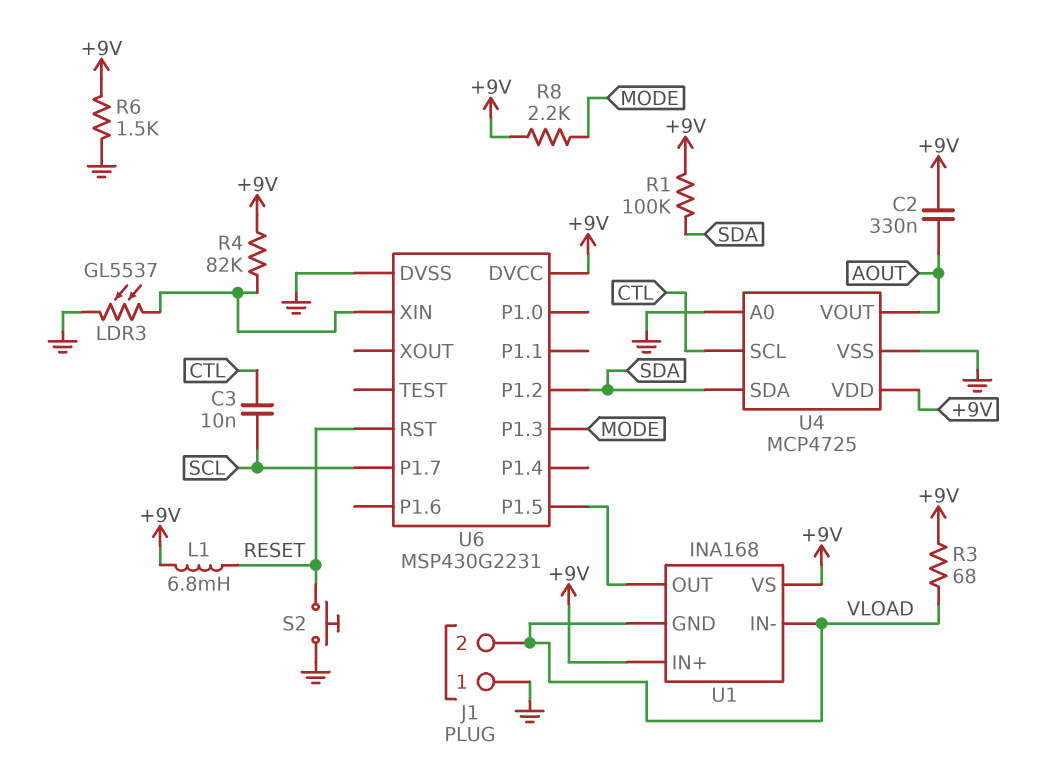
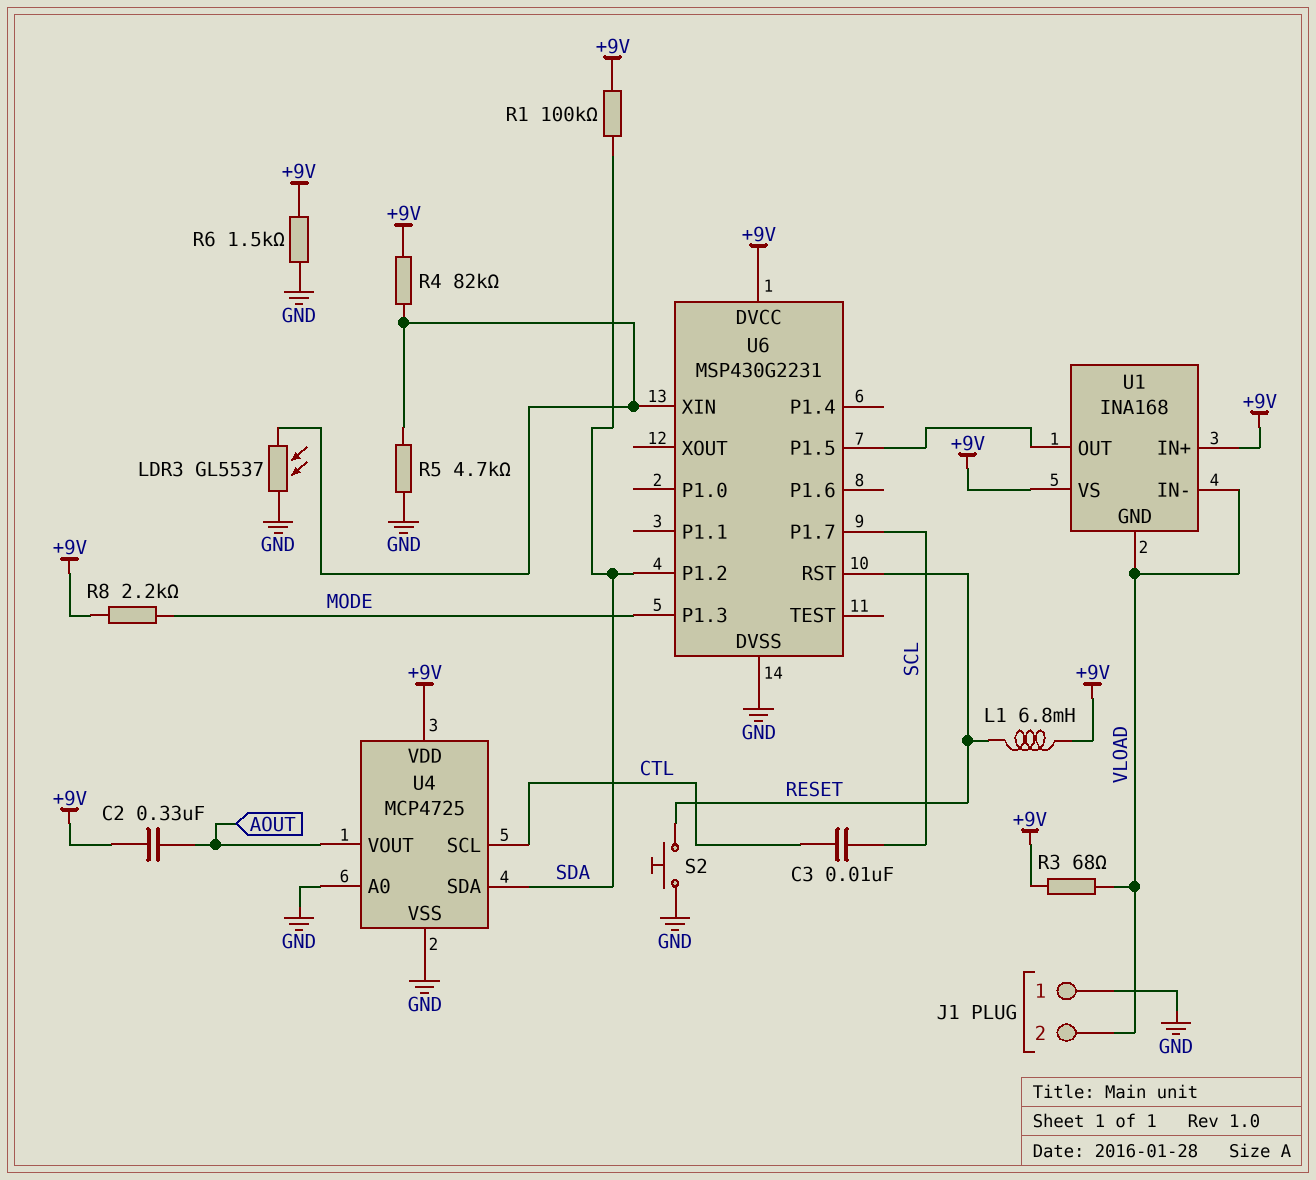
R5: none -> 4.7k (GND, U6/XIN)

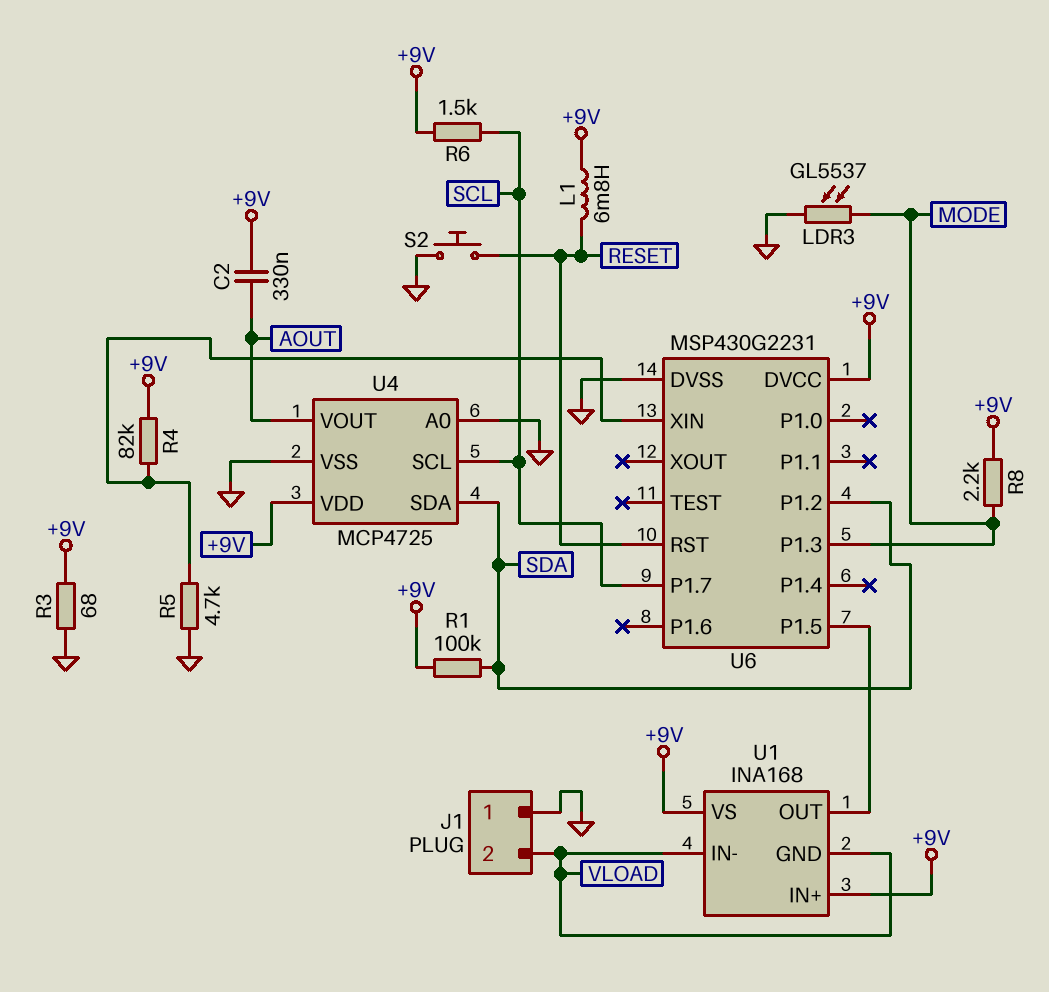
C3: 10nF (CTL, SCL) -> none
LDR3: GL5537 (GND, U6/XIN) -> GL5537 (GND, MODE)
R3: 68 (+9V, VLOAD) -> 68 (+9V, GND)
R6: 1.5k (+9V, GND) -> 1.5k (+9V, SCL)
U4 pin SCL: CTL -> SCL

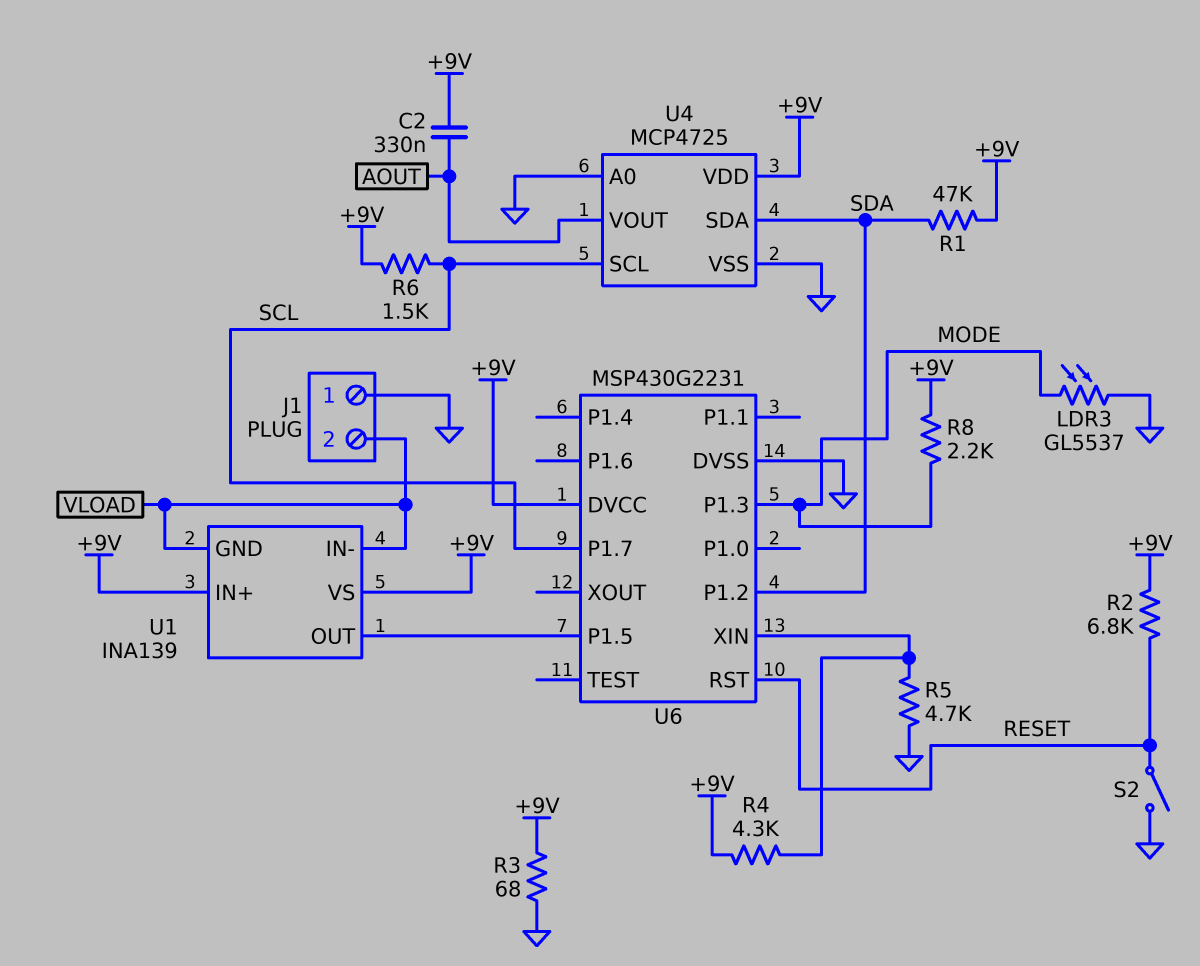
L1: 6.8mH (+9V, RESET) -> none
R1: 100k (+9V, SDA) -> 47k (+9V, SDA)
R2: none -> 6.8k (+9V, RESET)
R4: 82k (+9V, U6/XIN) -> 4.3k (+9V, U6/XIN)
S2: button (GND, RESET) -> switch (GND, RESET)
U1: INA168 -> INA139

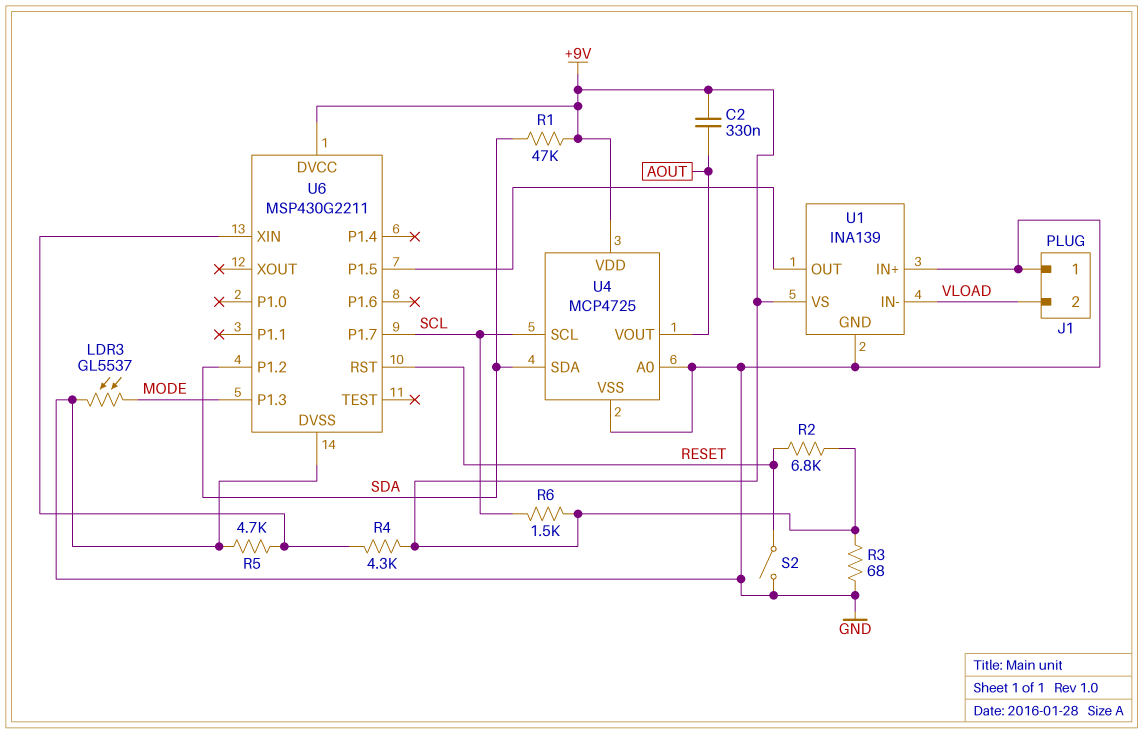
R8: 2.2k (+9V, MODE) -> none
U1 pin GND: VLOAD -> GND
U1 pin IN+: +9V -> GND
U6: MSP430G2231 -> MSP430G2211

